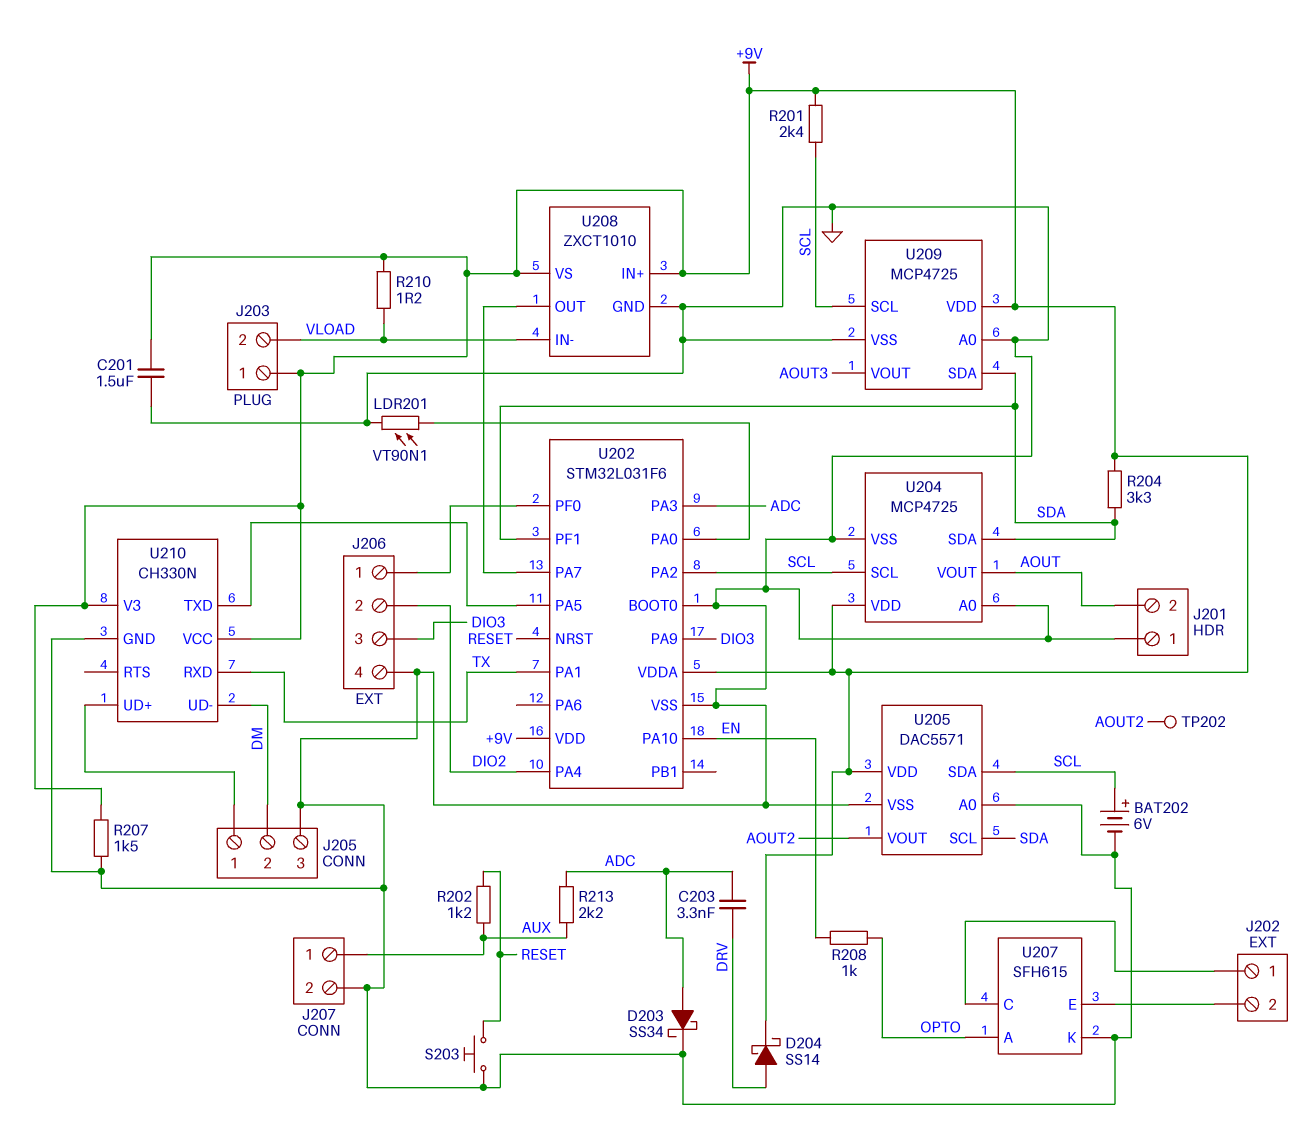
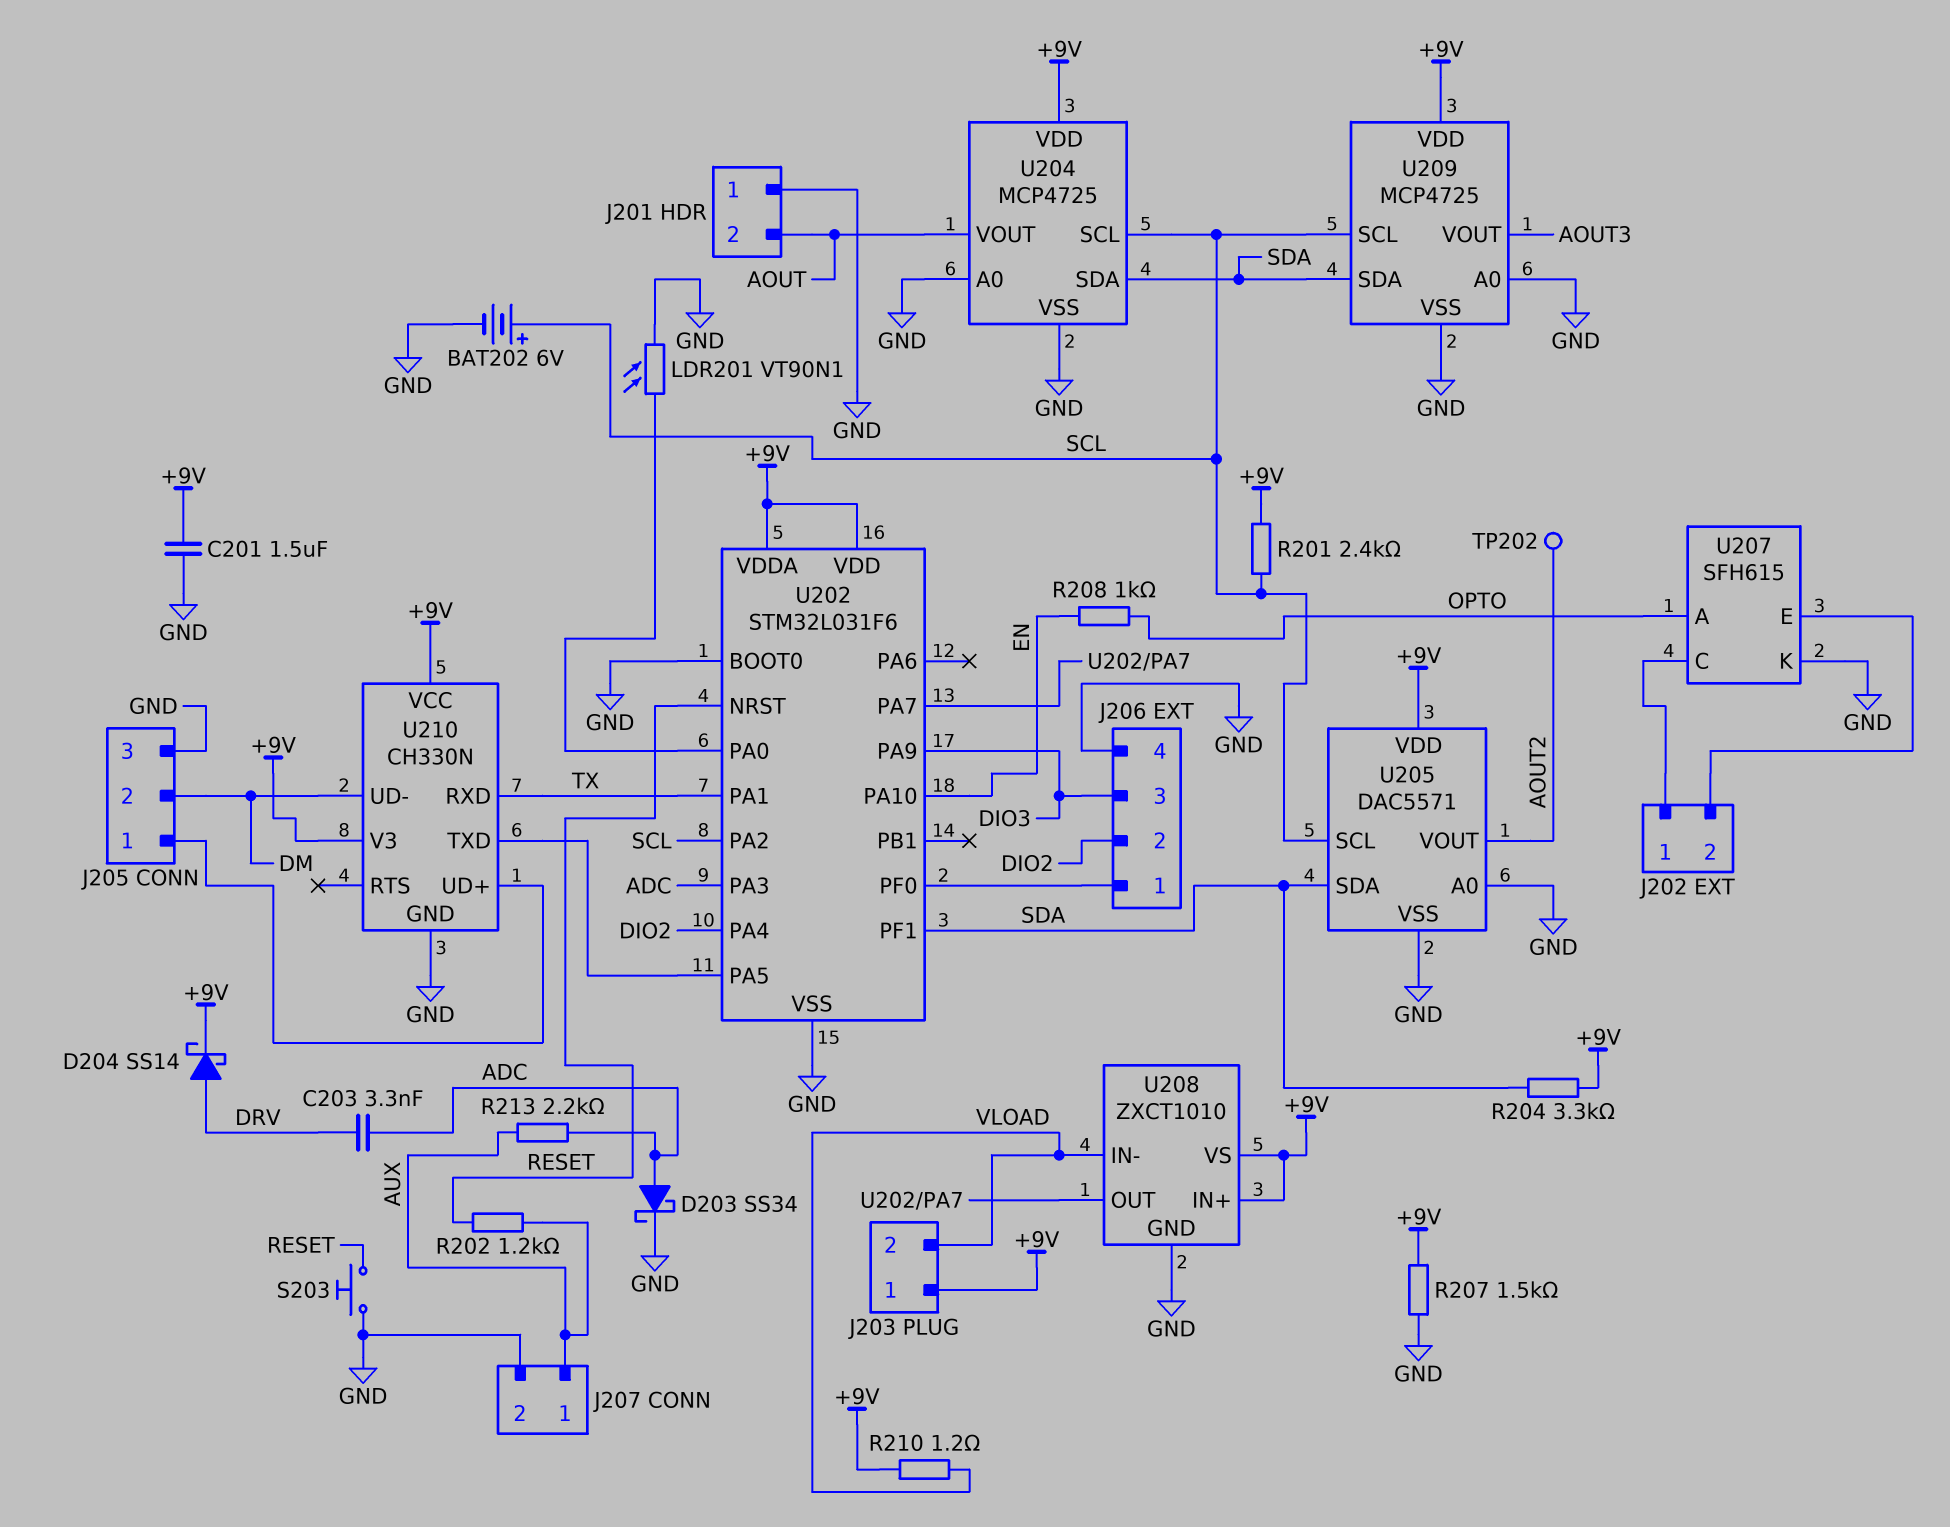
U205 pin SCL: SDA -> SCL
U205 pin SDA: SCL -> SDA

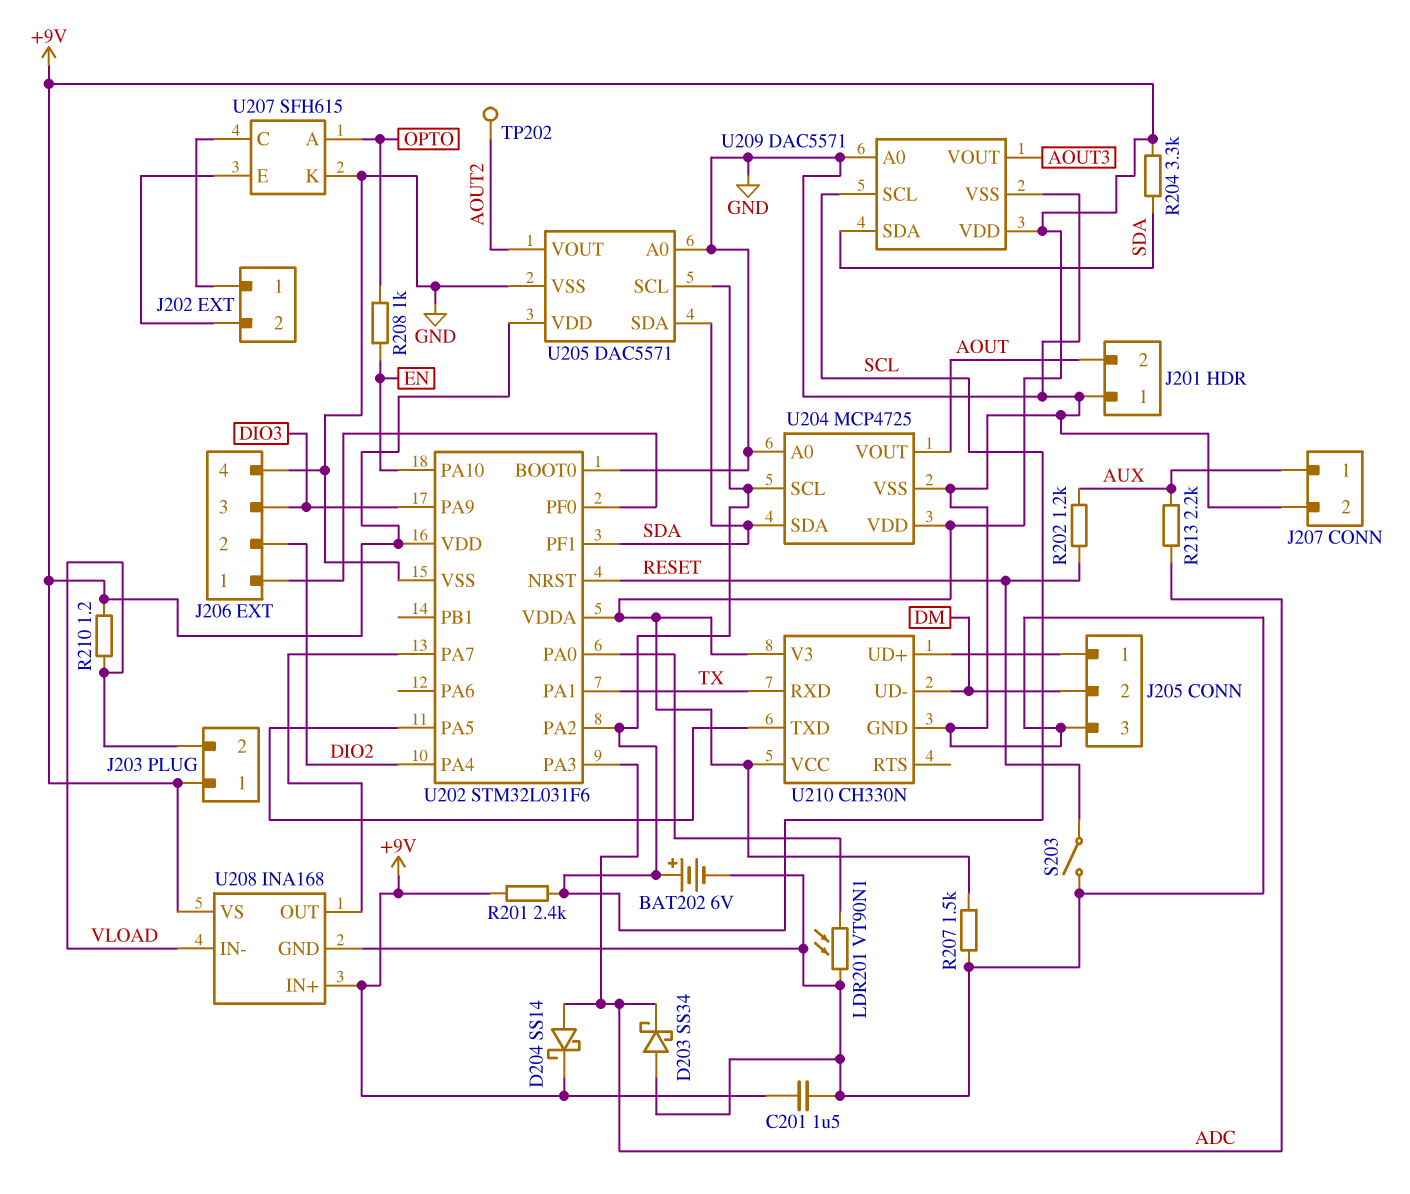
C203: 3.3nF (ADC, DRV) -> none
D203: schottky SS34 (A ADC, K GND) -> schottky SS34 (A GND, K ADC)
D204: schottky SS14 (A DRV, K +9V) -> schottky SS14 (A ADC, K +9V)
S203: button (GND, RESET) -> switch (GND, RESET)
U208: ZXCT1010 -> INA168
U209: MCP4725 -> DAC5571

